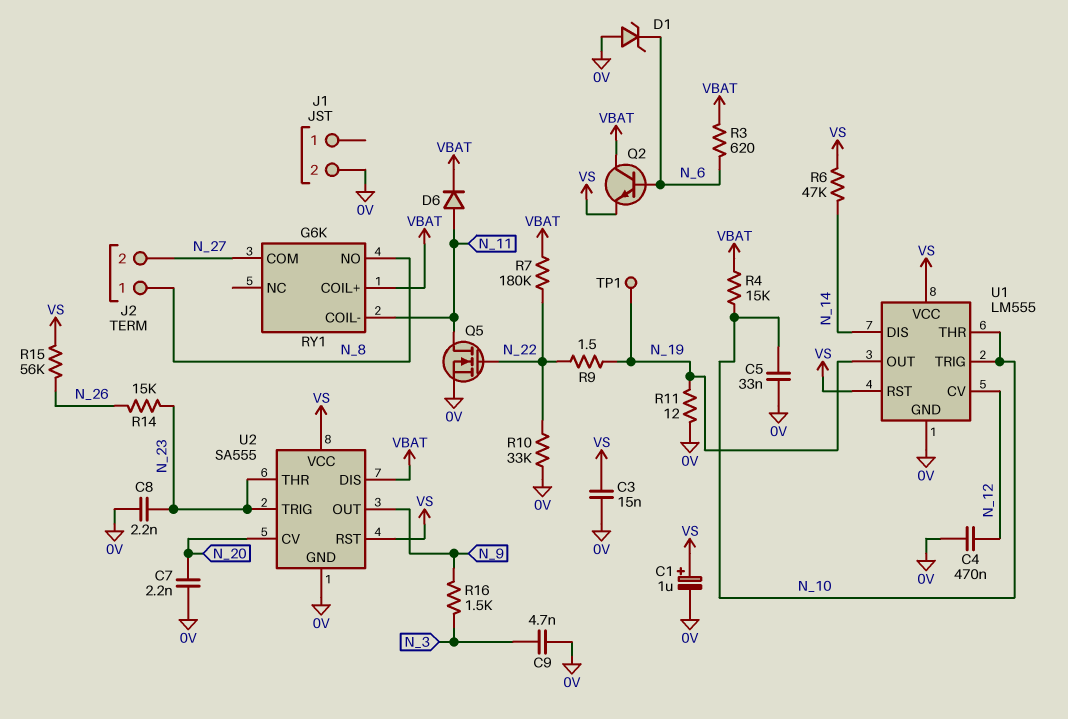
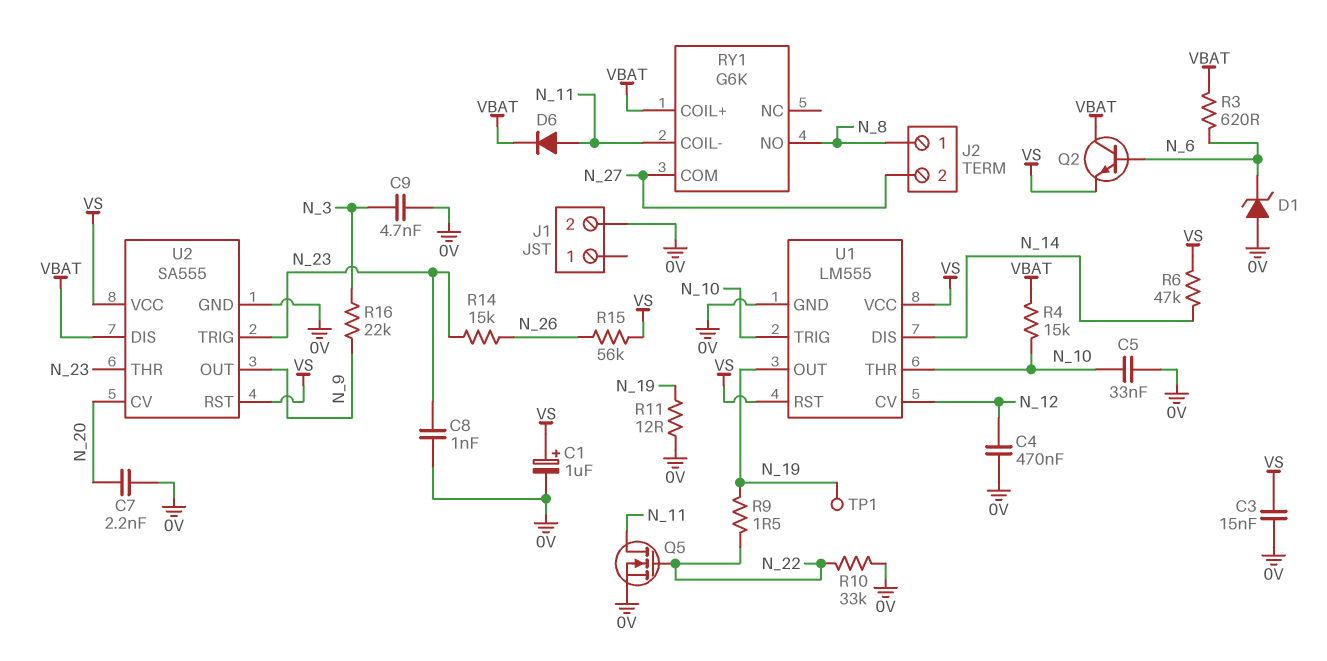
C8: 2.2nF (0V, N_23) -> 1nF (0V, N_23)
R7: 180k (N_22, VBAT) -> none
R16: 1.5k (N_3, N_9) -> 22k (N_3, N_9)

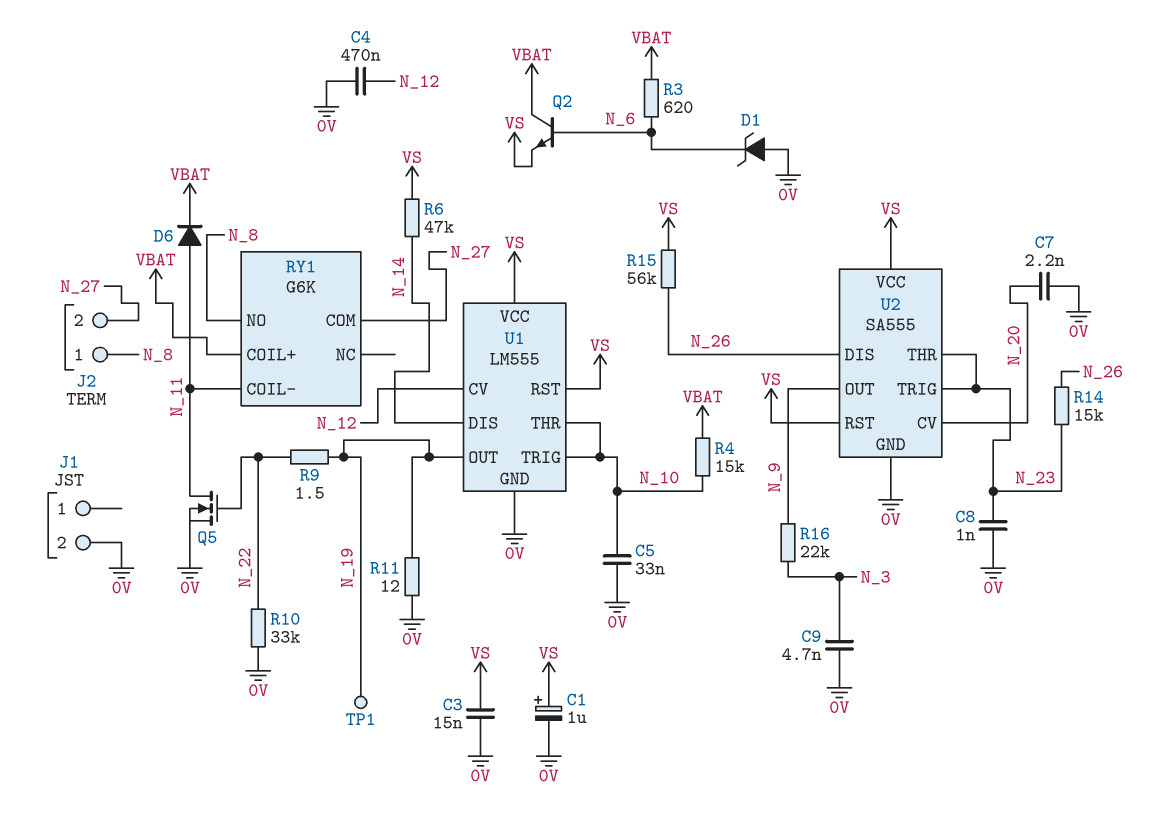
U2 pin DIS: VBAT -> N_26

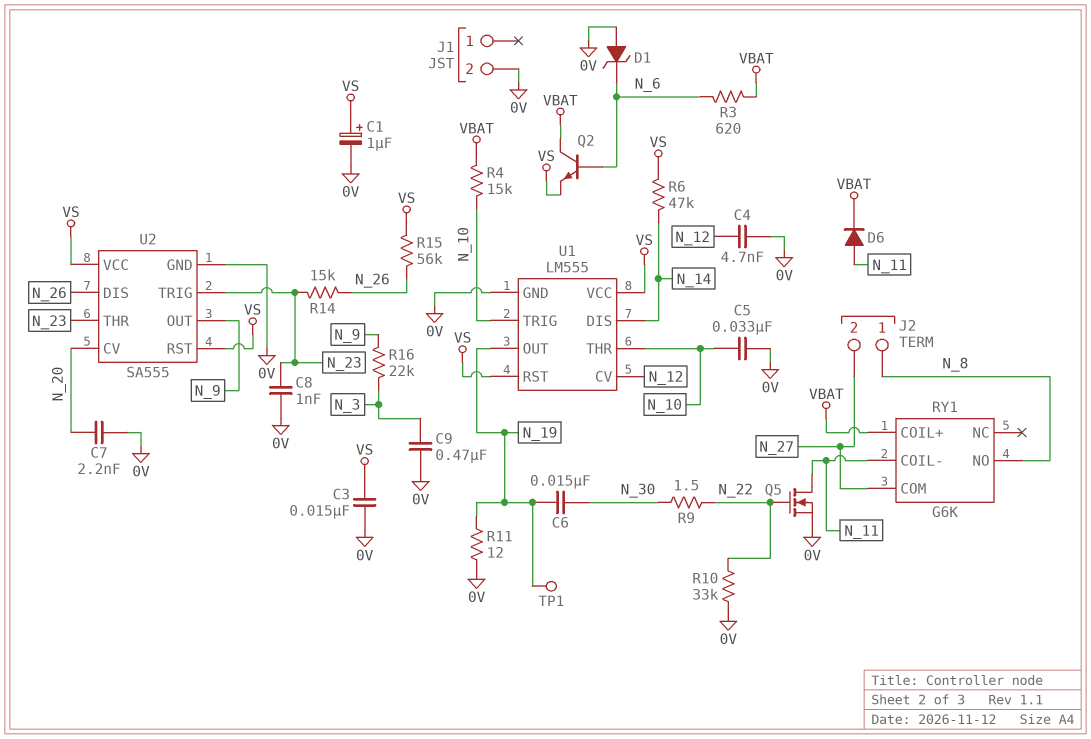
C4: 470nF (0V, N_12) -> 4.7nF (0V, N_12)
C6: none -> 15nF (N_19, N_30)
C9: 4.7nF (0V, N_3) -> 470nF (0V, N_3)
R9: 1.5 (N_19, N_22) -> 1.5 (N_22, N_30)

